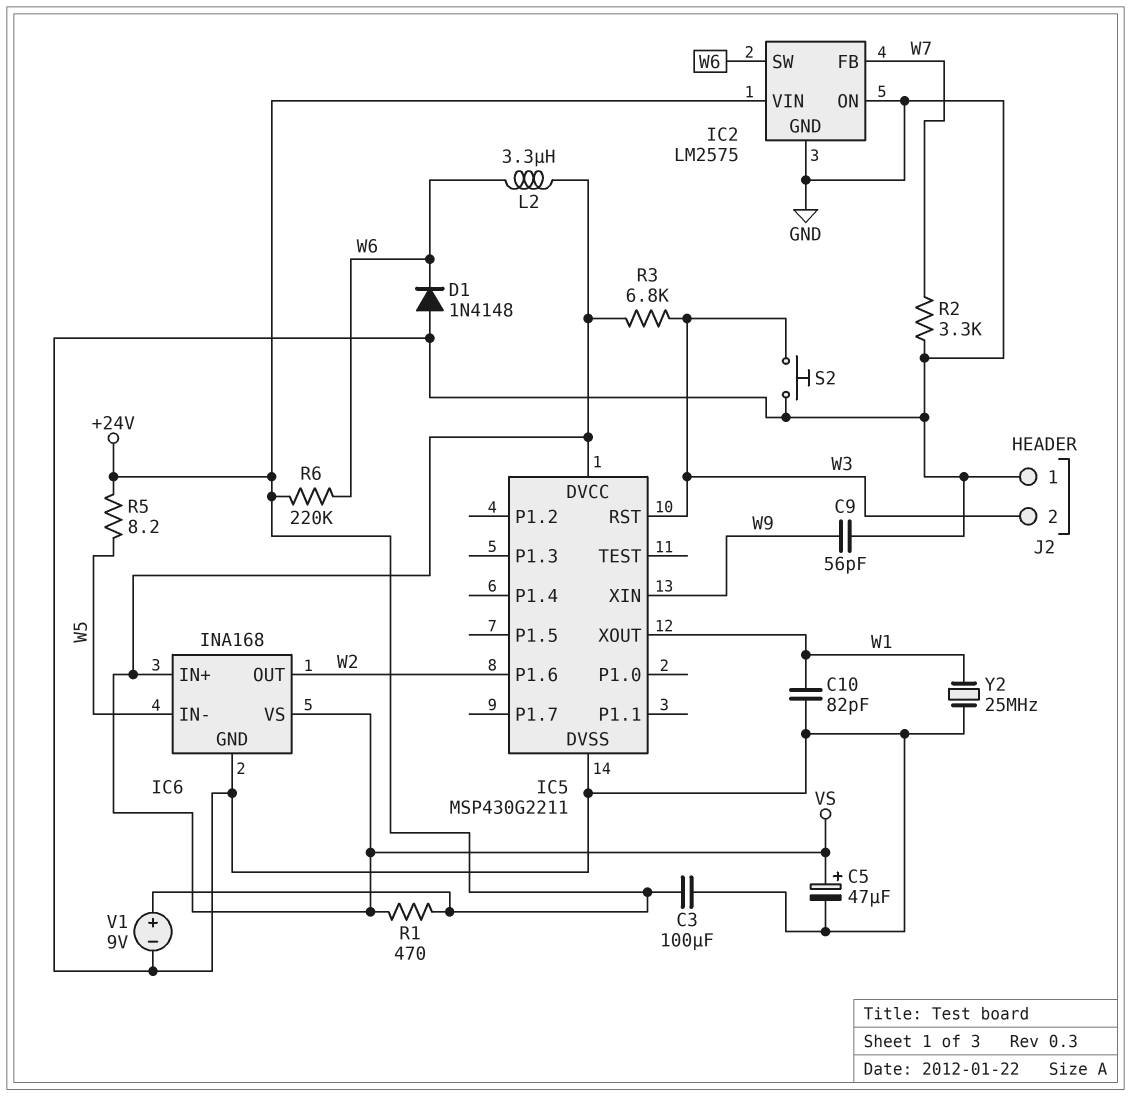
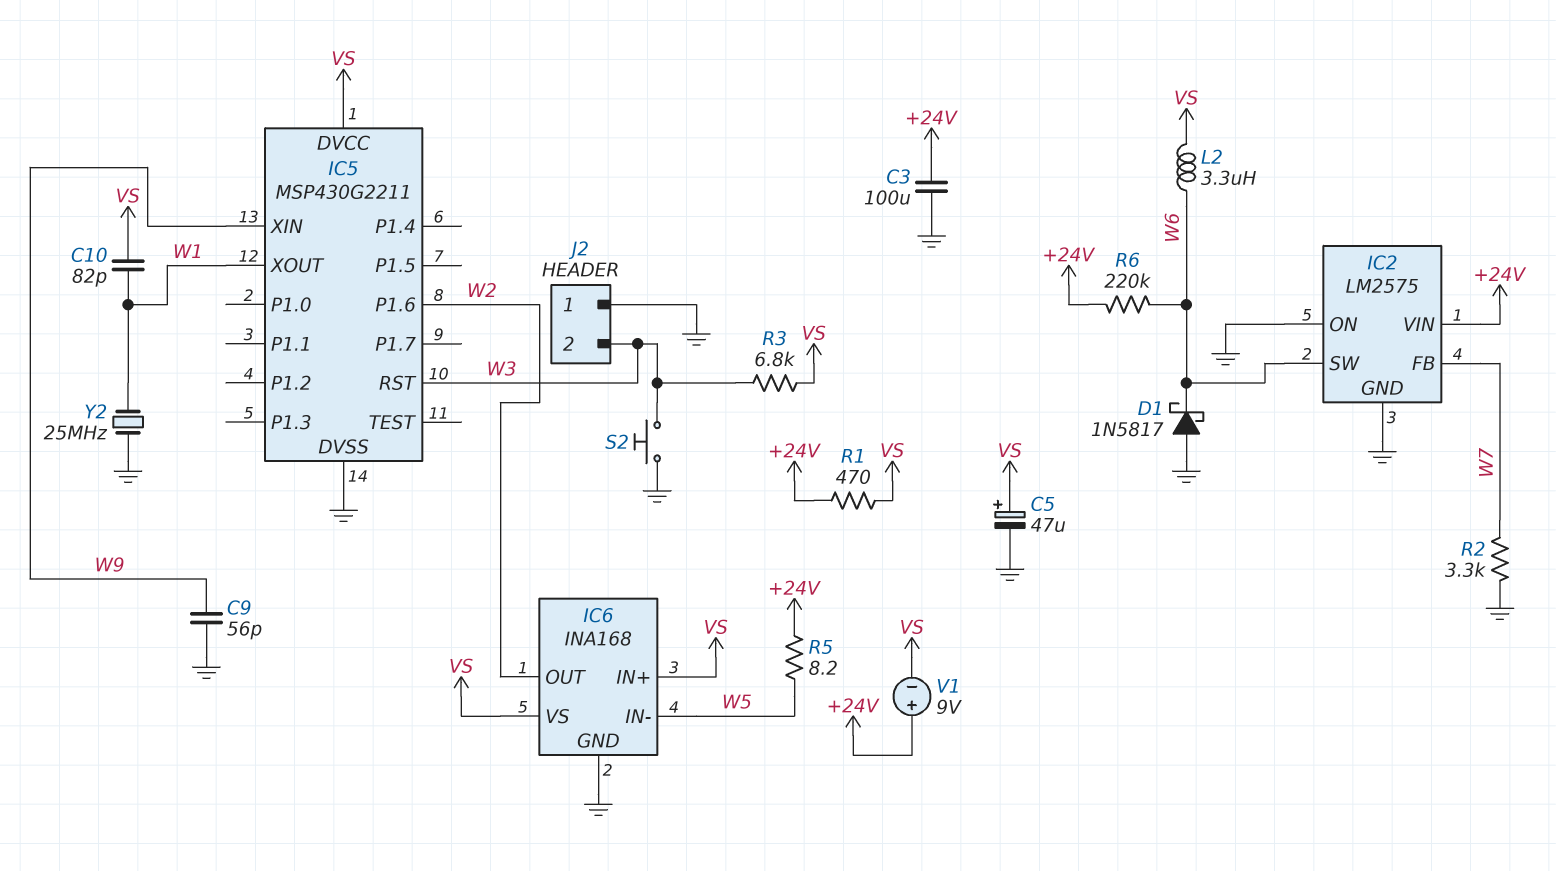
C10: 82pF (GND, W1) -> 82pF (VS, W1)
D1: diode 1N4148 (A GND, K W6) -> schottky 1N5817 (A GND, K W6)
V1: 9V (plus +24V, minus GND) -> 9V (plus +24V, minus VS)

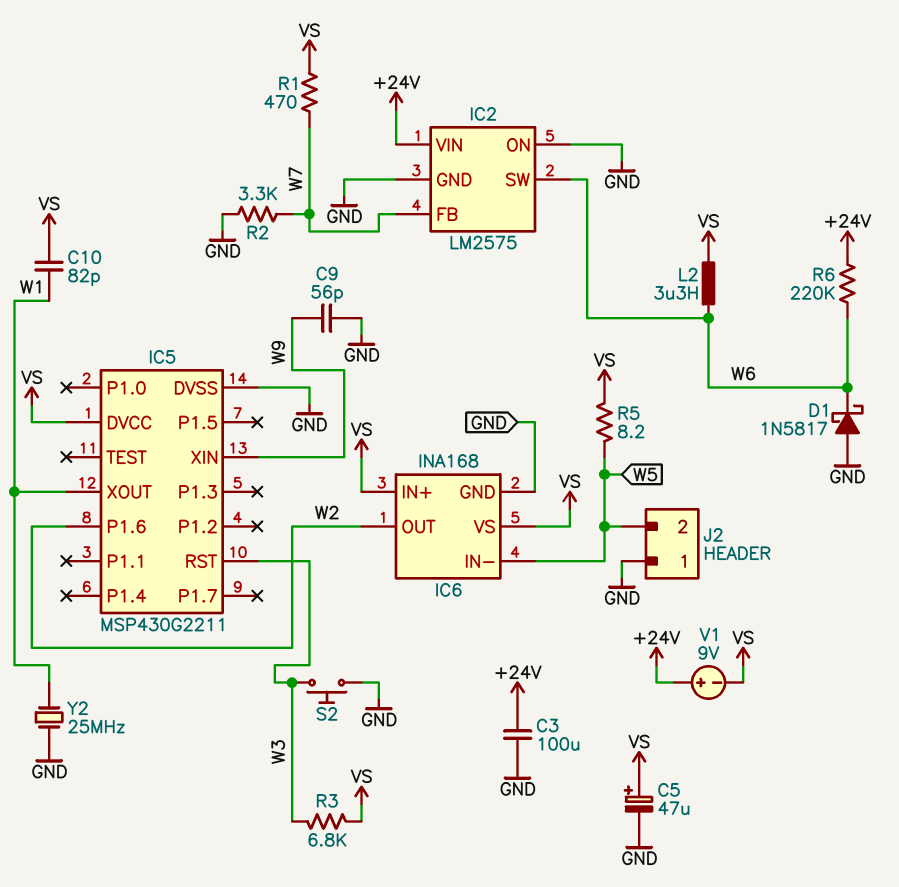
J2 pin 2: W3 -> W5
R1: 470 (+24V, VS) -> 470 (VS, W7)
R5: 8.2 (+24V, W5) -> 8.2 (VS, W5)

